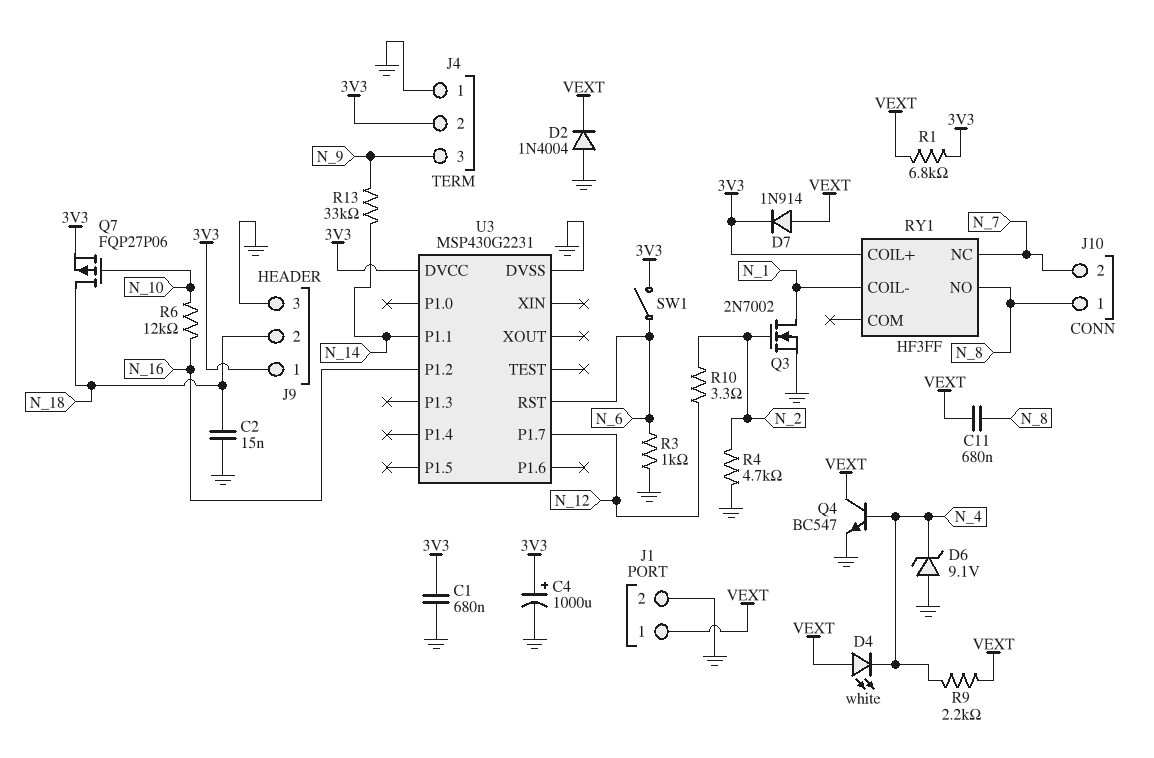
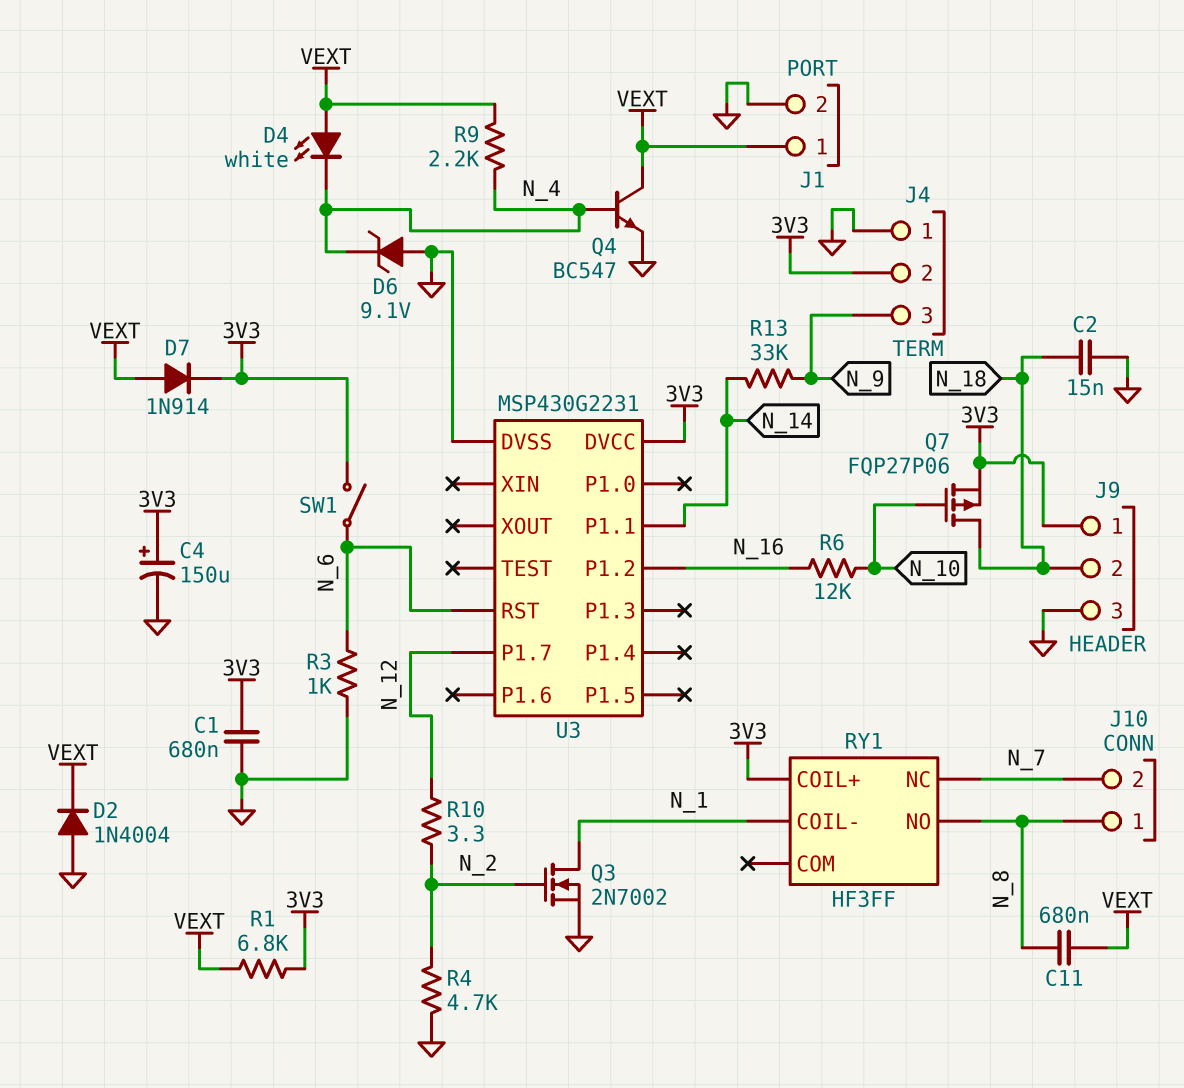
C4: 1000uF (plus 3V3, minus GND) -> 150uF (plus 3V3, minus GND)

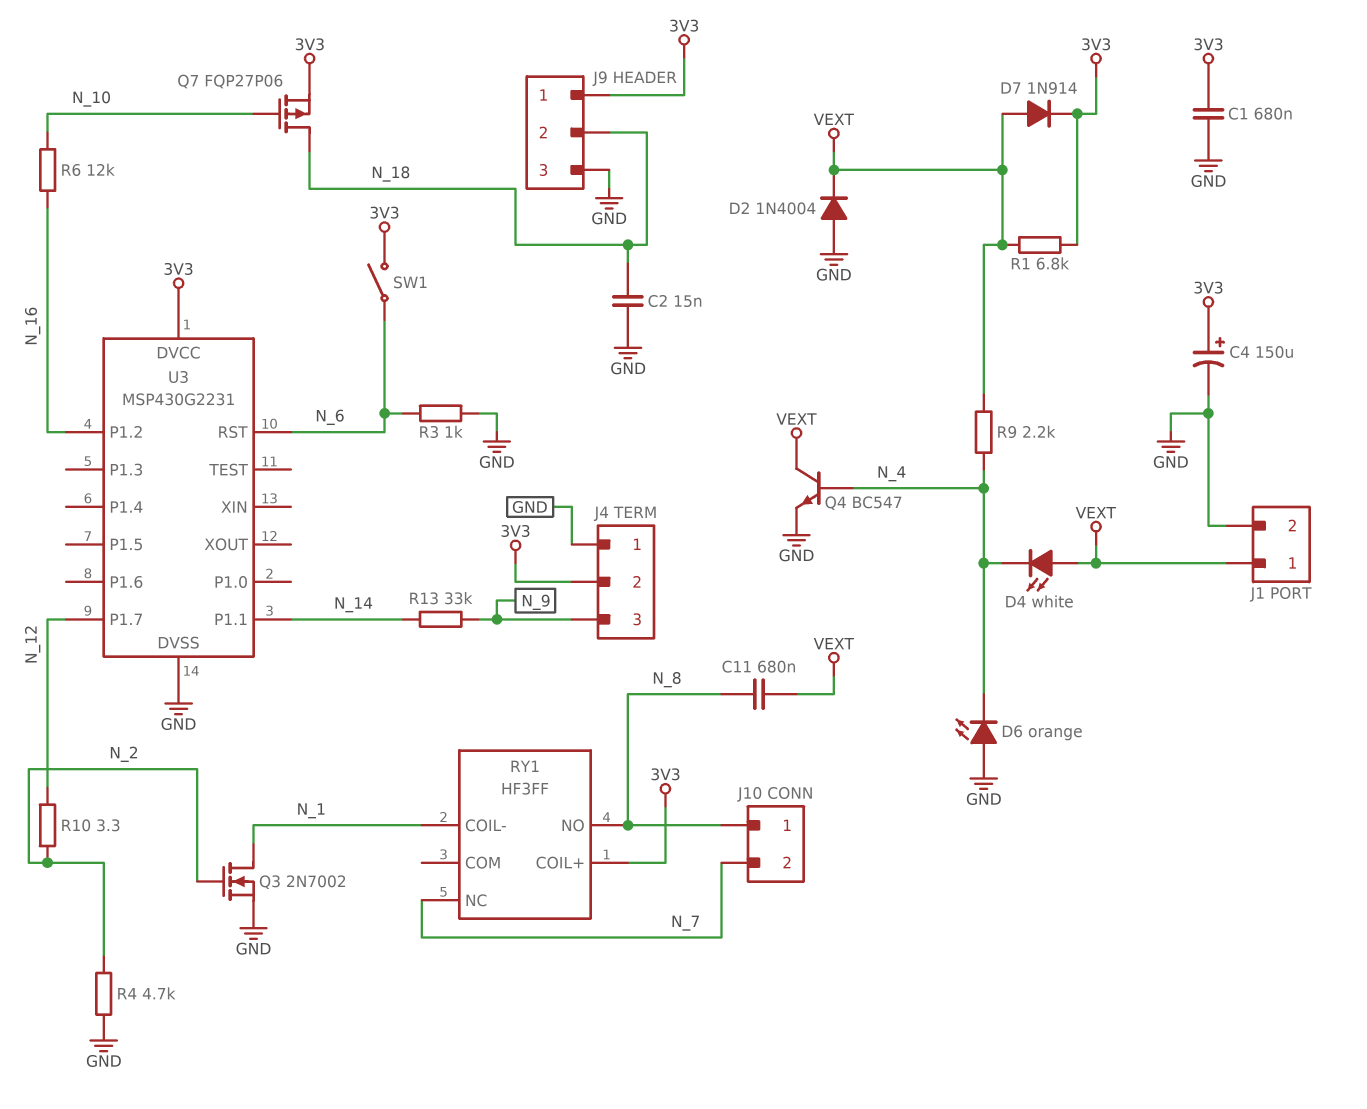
D6: zener 9.1V (A GND, K N_4) -> LED orange (A GND, K N_4)

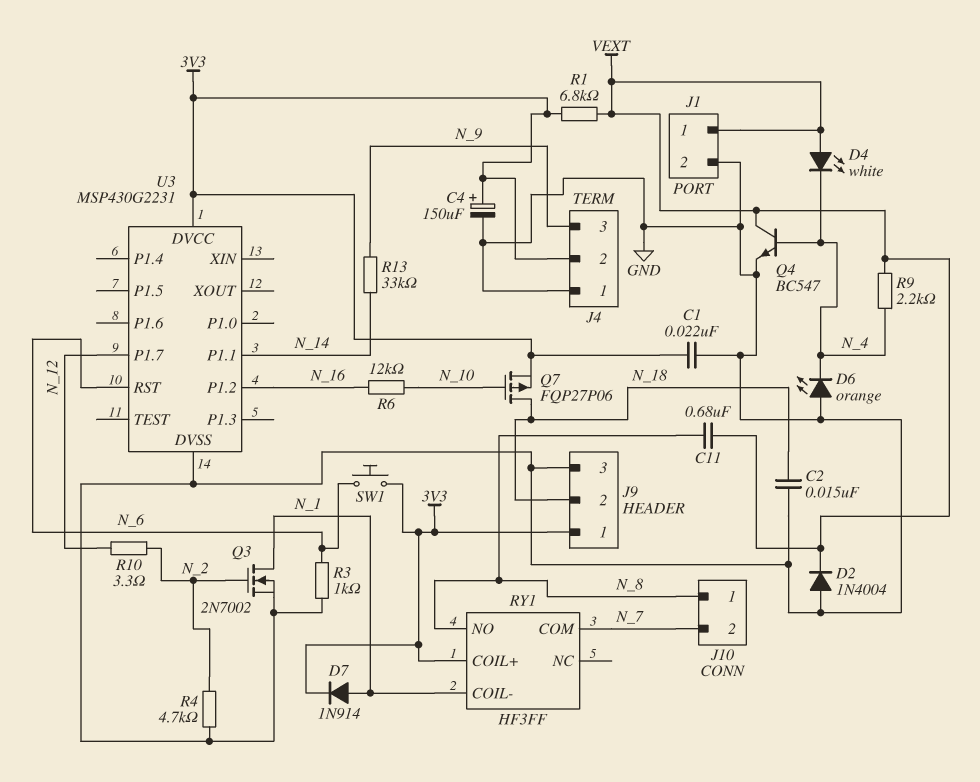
C1: 680nF (3V3, GND) -> 22nF (3V3, GND)
D7: diode 1N914 (A VEXT, K 3V3) -> diode 1N914 (A N_1, K 3V3)
RY1 pin COM: none -> N_7
RY1 pin NC: N_7 -> none
SW1: switch (3V3, N_6) -> button (3V3, N_6)

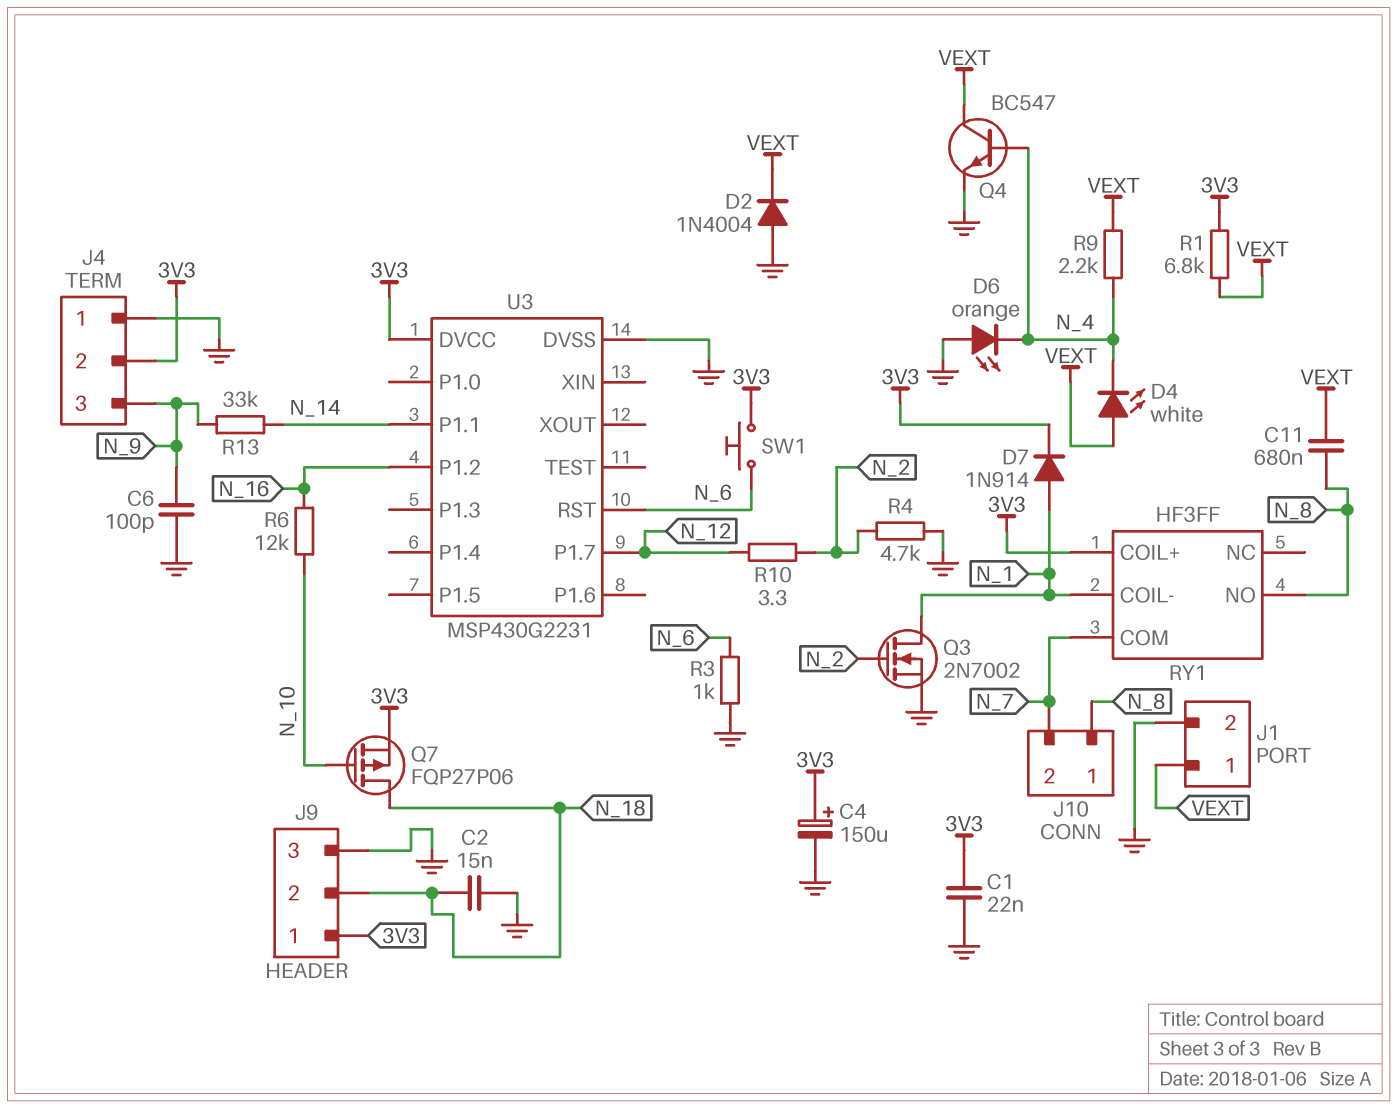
C6: none -> 100pF (GND, N_9)

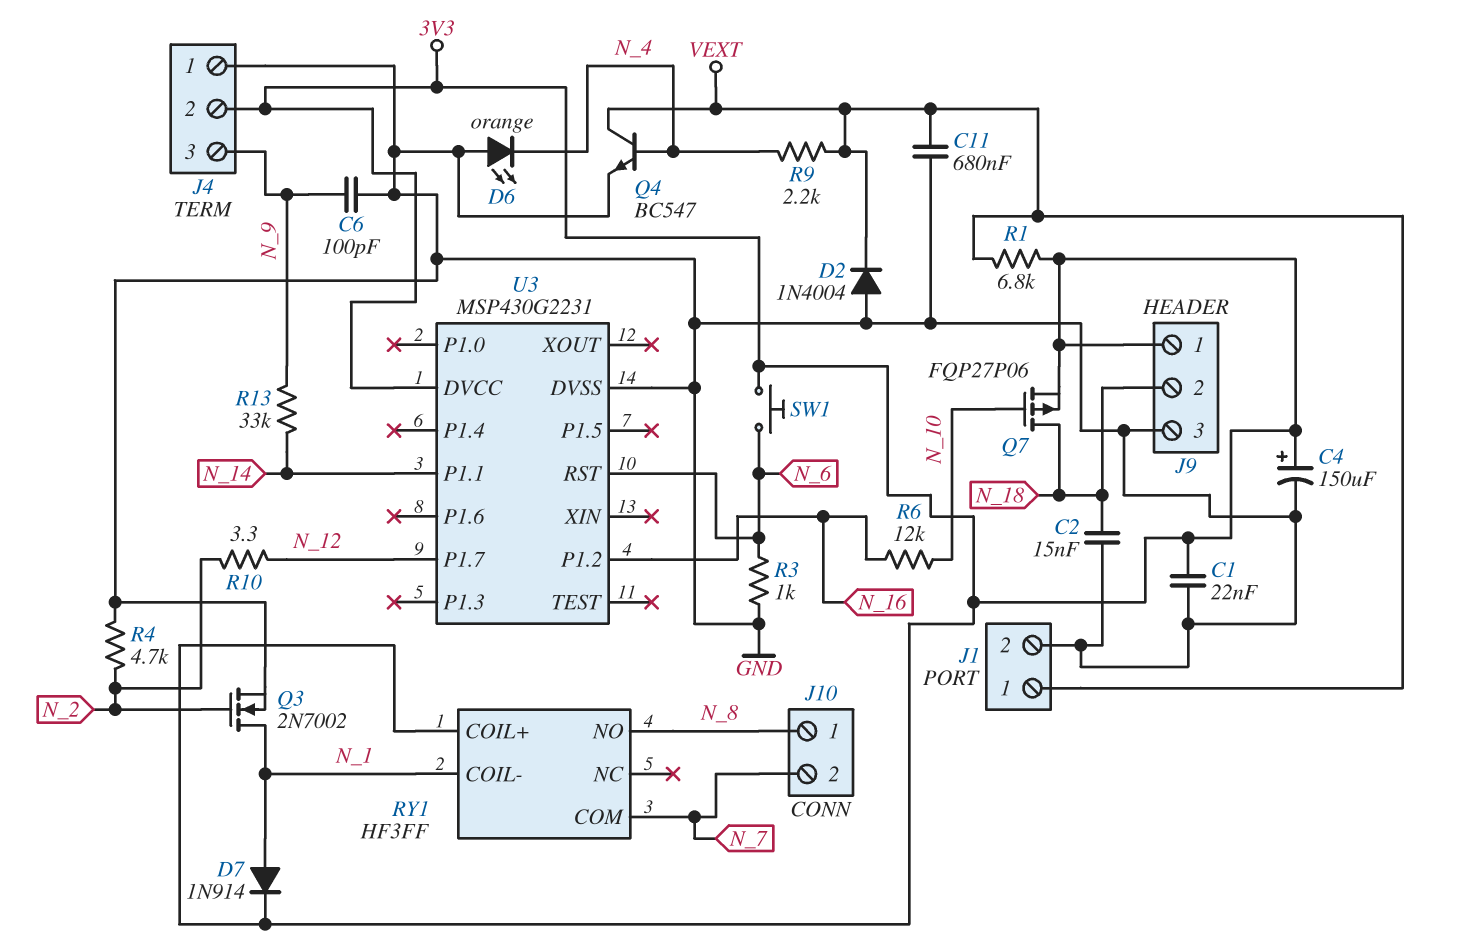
C11: 680nF (N_8, VEXT) -> 680nF (GND, VEXT)
D4: LED white (A VEXT, K N_4) -> none

